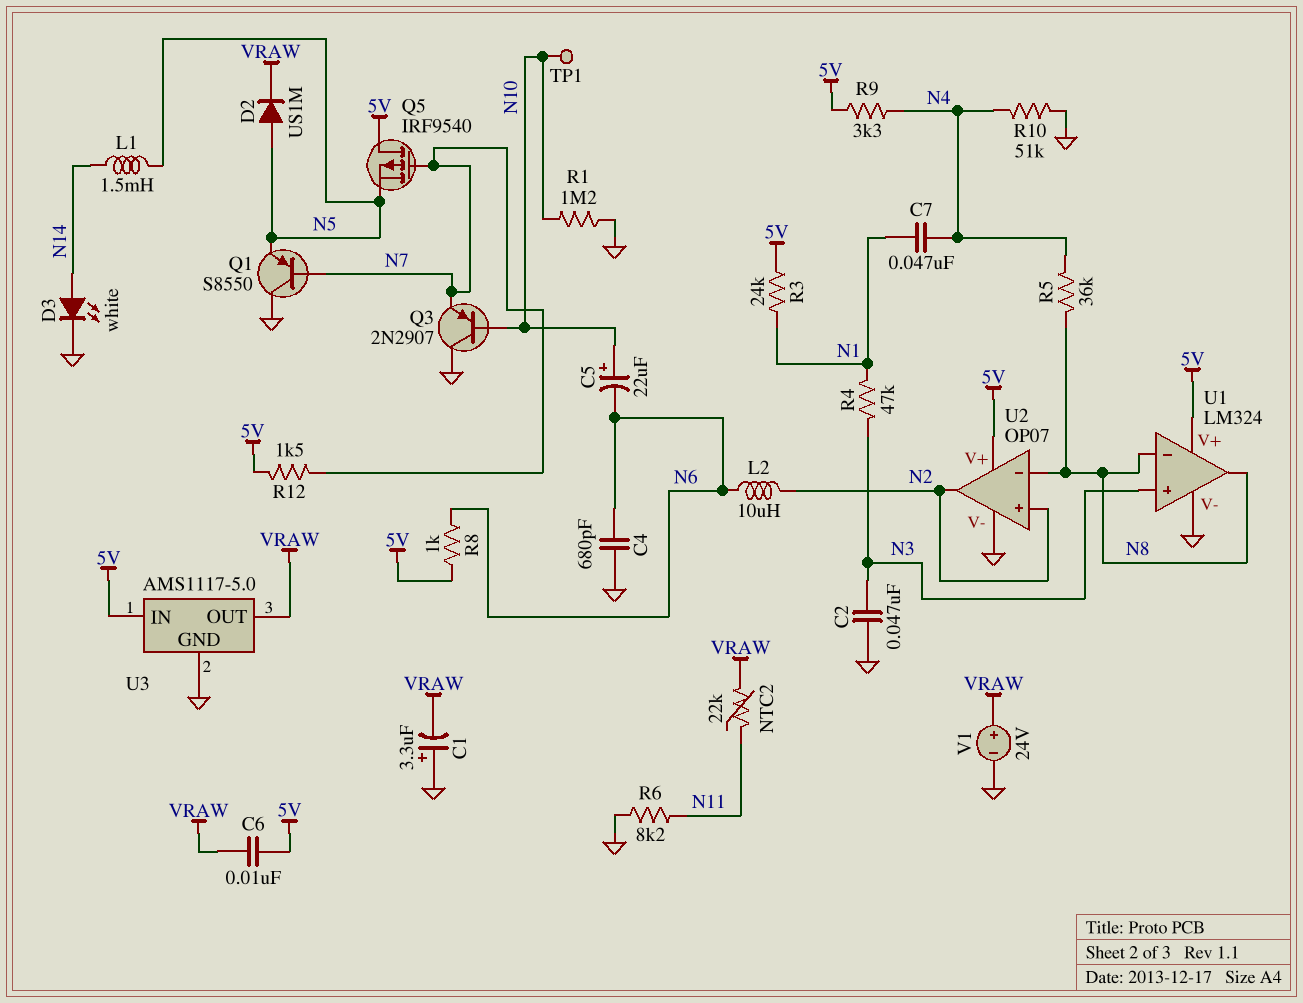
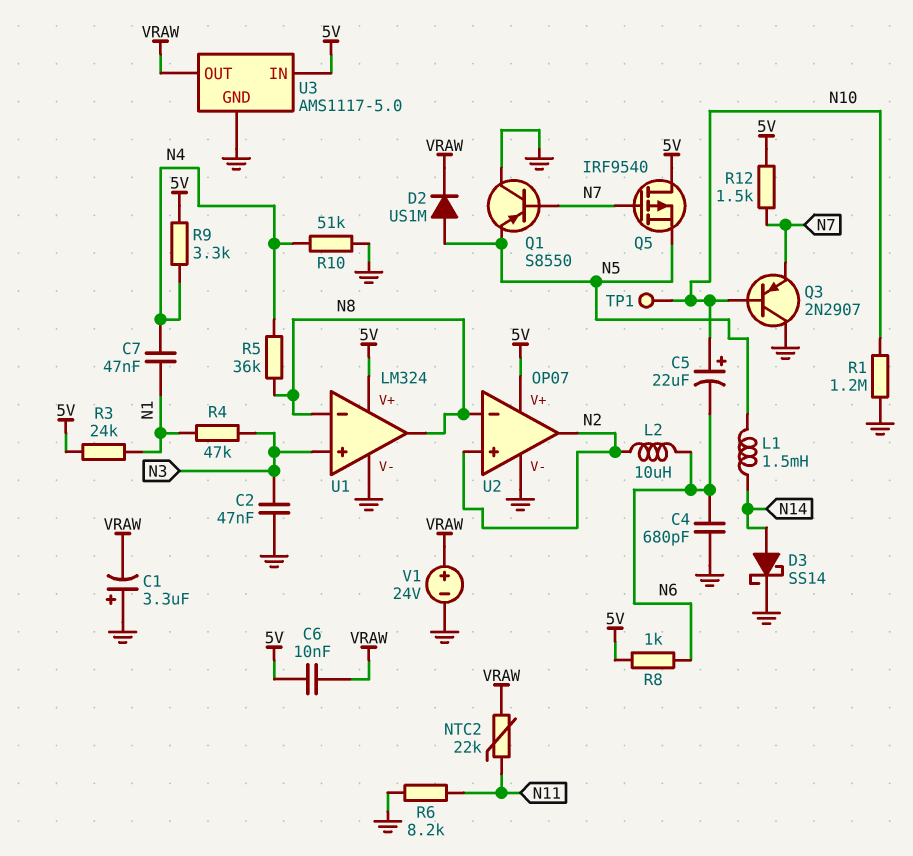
D3: LED white (A N14, K GND) -> schottky SS14 (A N14, K GND)

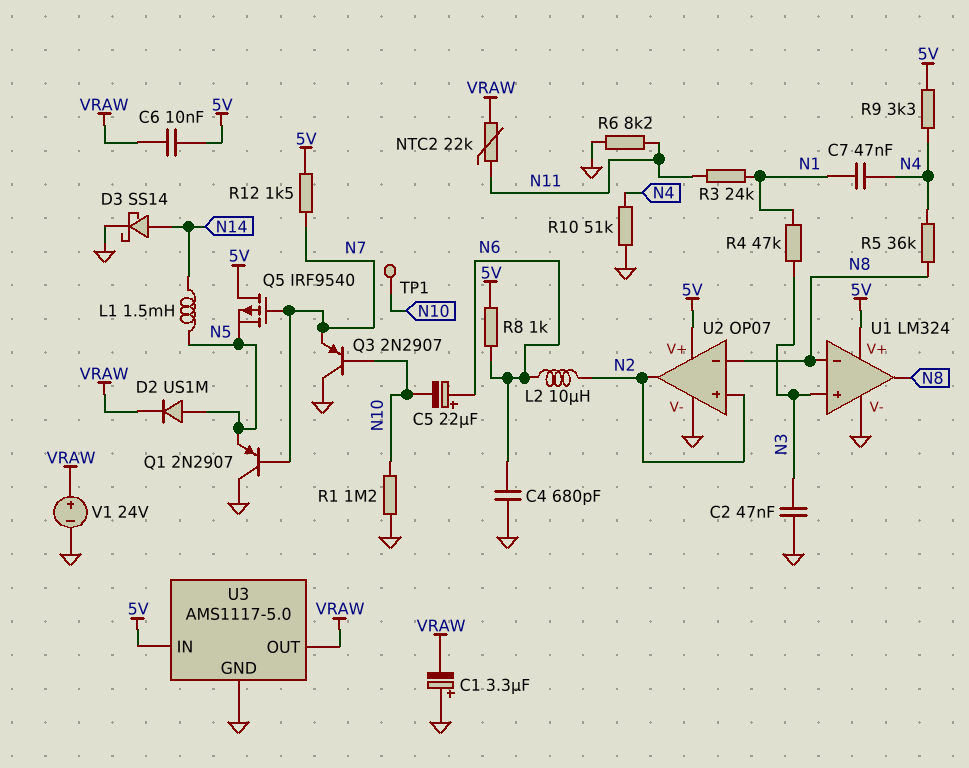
C5: 22uF (plus N10, minus N6) -> 22uF (plus N6, minus N10)
Q1: PNP S8550 (B N7, C GND, E N5) -> PNP 2N2907 (B N7, C GND, E N5)
R3: 24k (5V, N1) -> 24k (N1, N11)

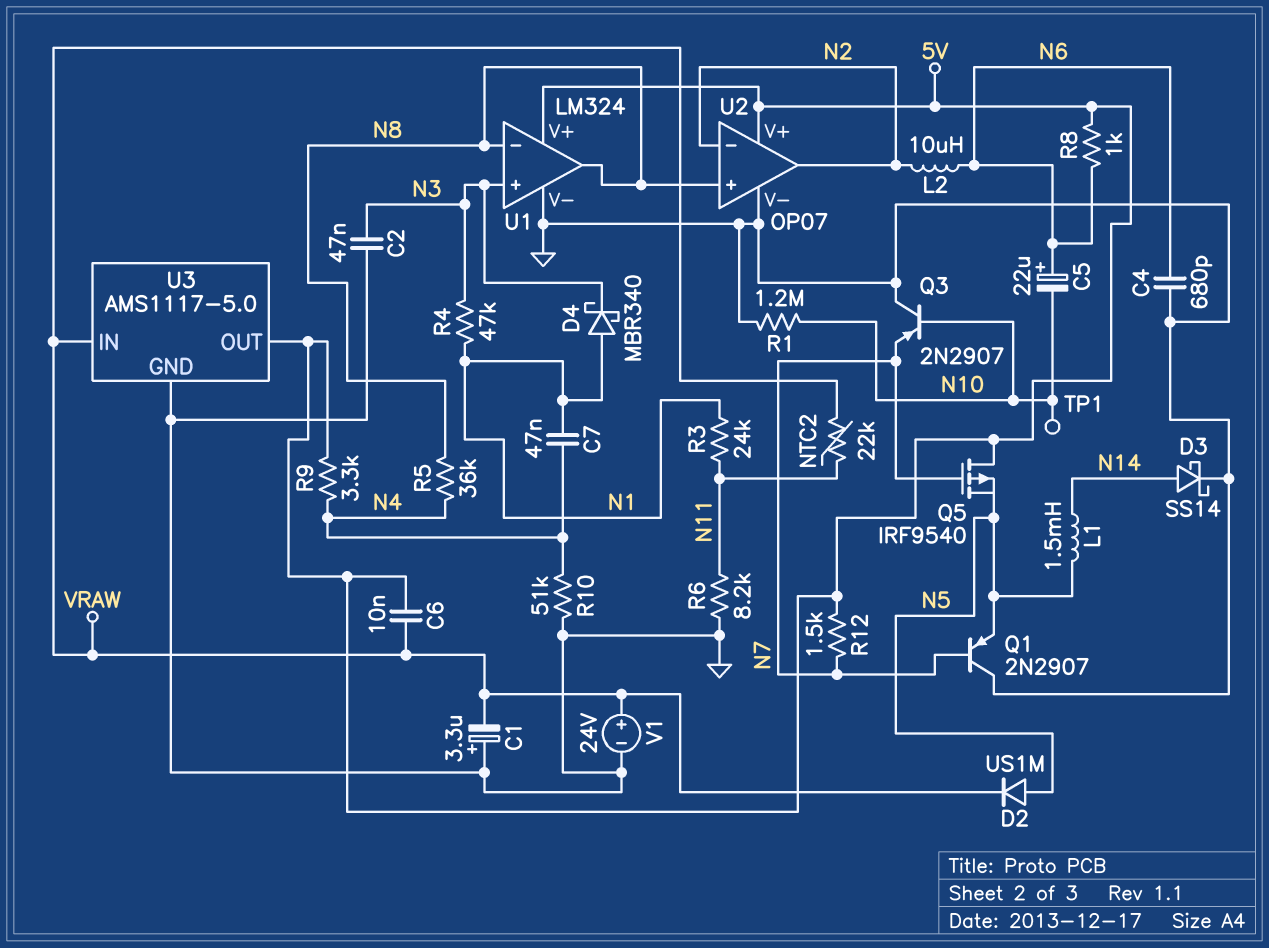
D4: none -> schottky MBR340 (A N1, K N3)
U2 pin in+: N2 -> N8
U2 pin in-: N8 -> N2
U3 pin IN: 5V -> VRAW
U3 pin OUT: VRAW -> 5V

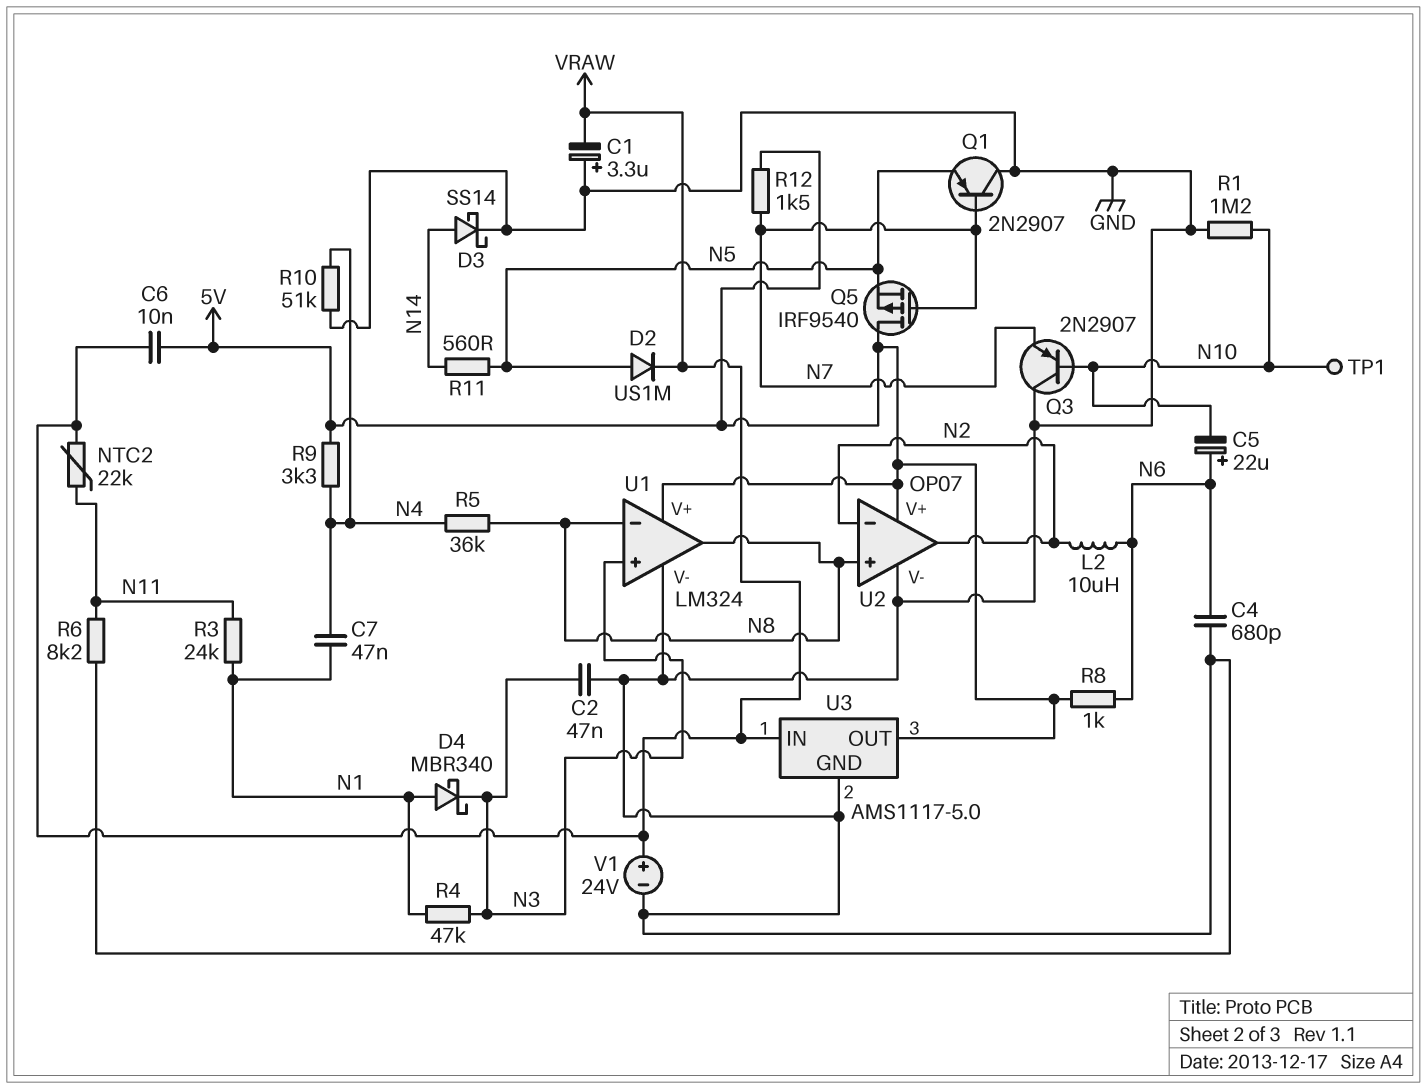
L1: 1.5mH (N5, N14) -> none
R11: none -> 560 (N5, N14)

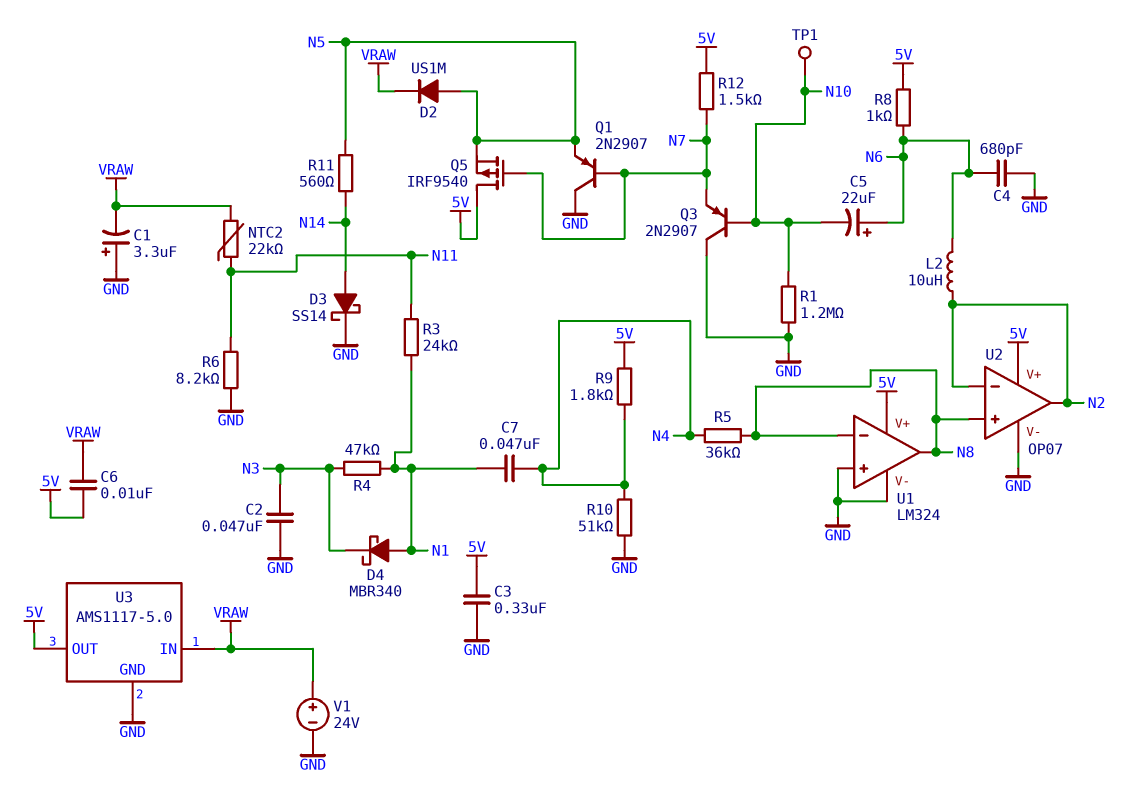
C3: none -> 330nF (5V, GND)
R9: 3.3k (5V, N4) -> 1.8k (5V, N4)
U1 pin in+: N3 -> GND

